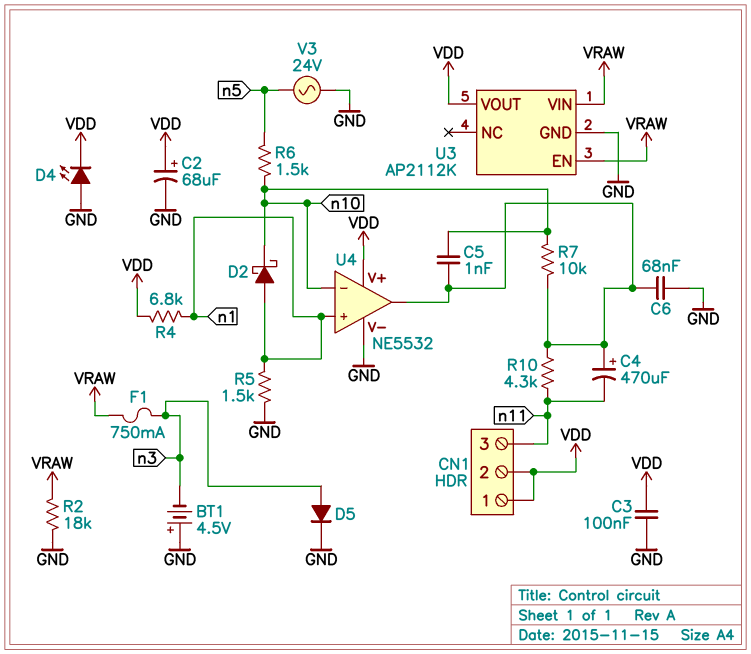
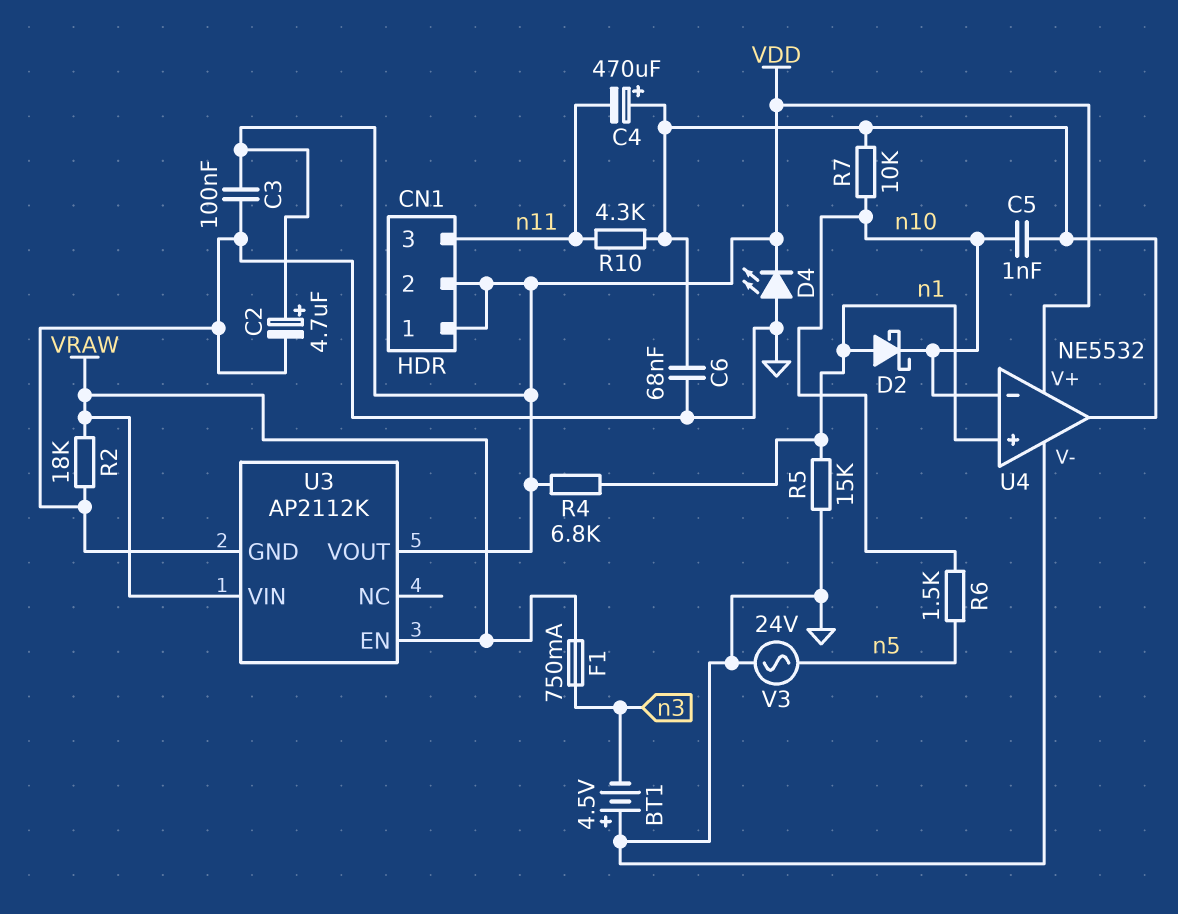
C2: 68uF (plus VDD, minus GND) -> 4.7uF (plus VDD, minus GND)
D5: diode (A n3, K GND) -> none
R5: 1.5k (GND, n1) -> 15k (GND, n1)

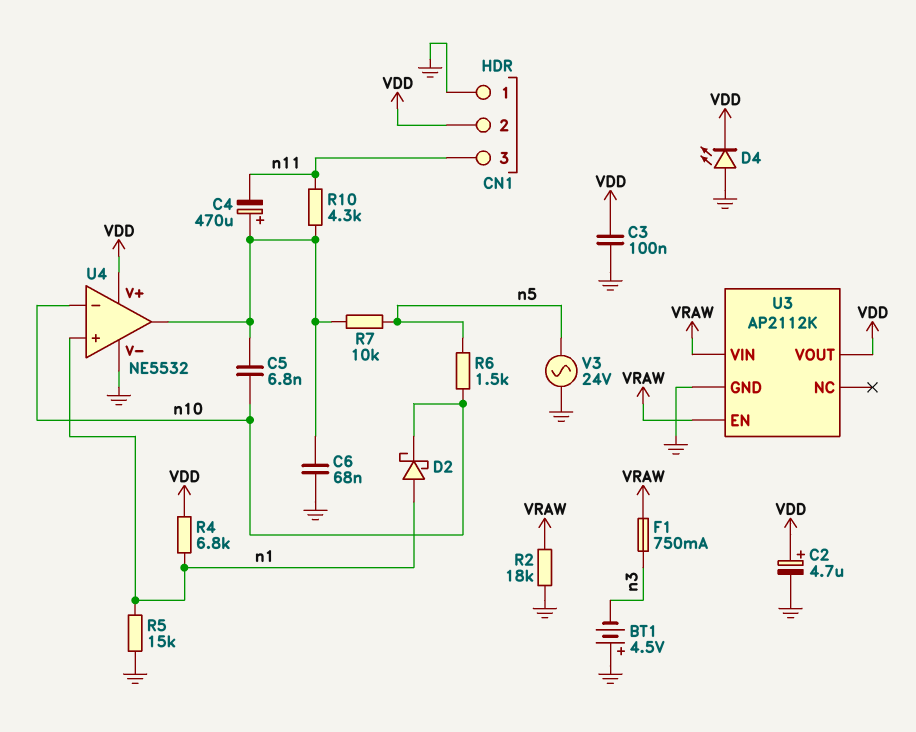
C5: 1nF (U4/out, n10) -> 6.8nF (U4/out, n10)
CN1 pin 1: VDD -> GND
R7: 10k (U4/out, n10) -> 10k (U4/out, n5)

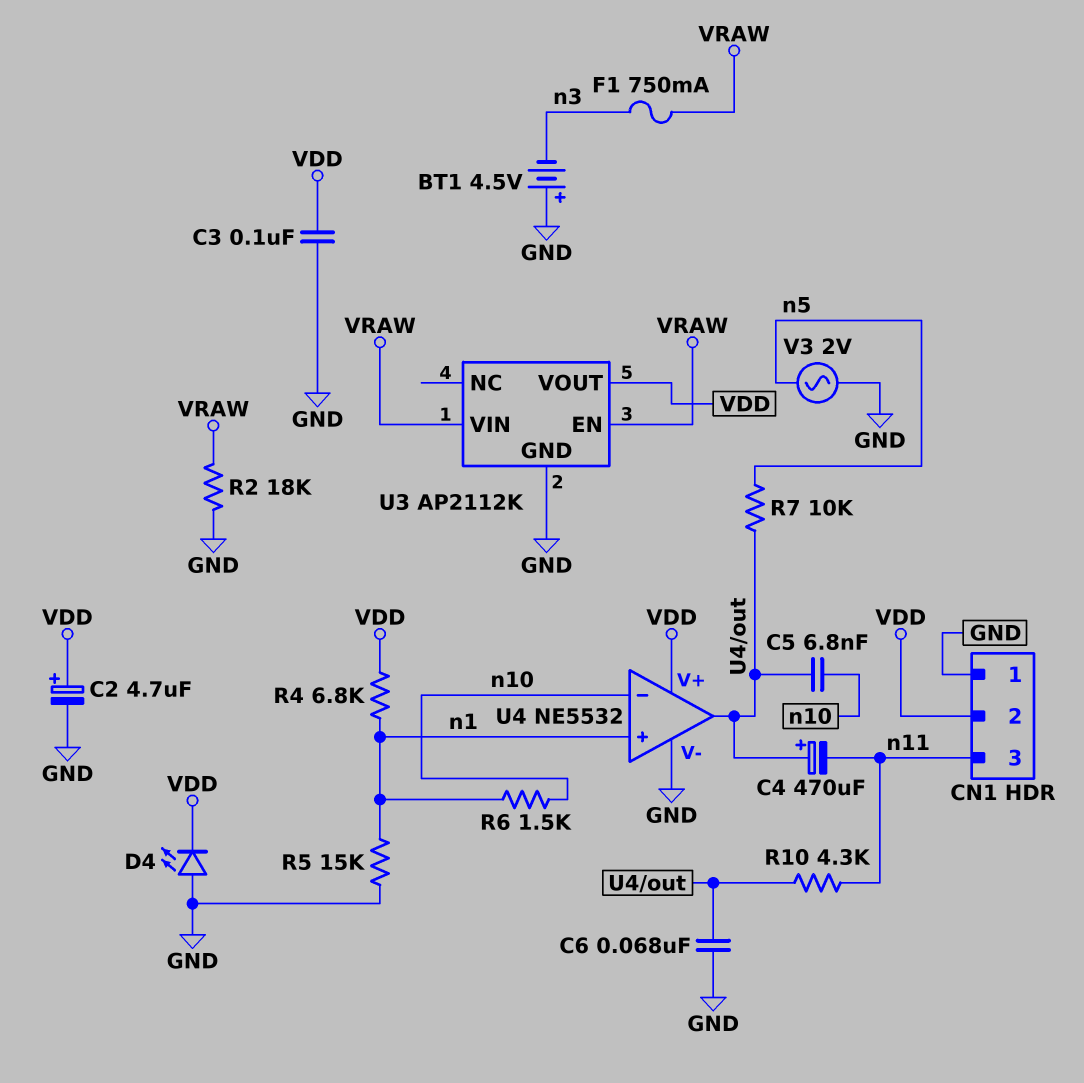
D2: schottky (A n1, K n10) -> none
R6: 1.5k (n5, n10) -> 1.5k (n1, n10)
V3: AC 24V (GND, n5) -> AC 2V (GND, n5)

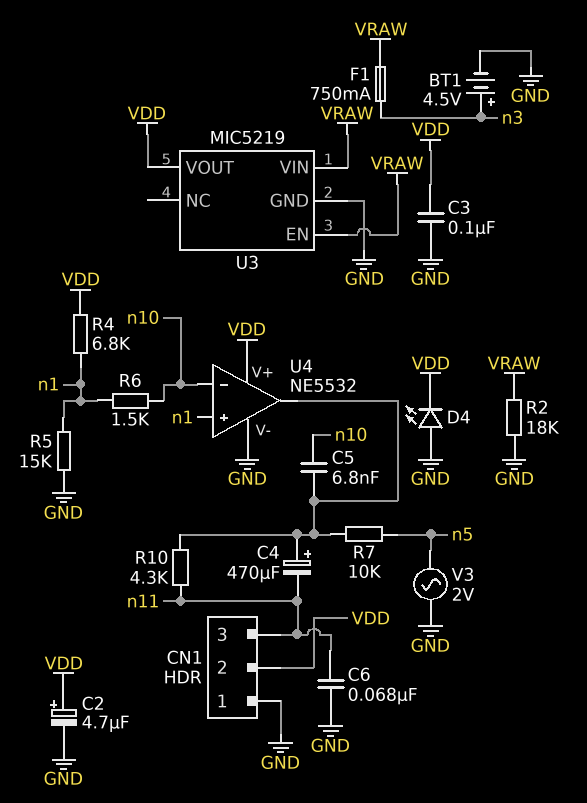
BT1: 4.5V (plus GND, minus n3) -> 4.5V (plus n3, minus GND)
C6: 68nF (GND, U4/out) -> 68nF (GND, n11)
U3: AP2112K -> MIC5219

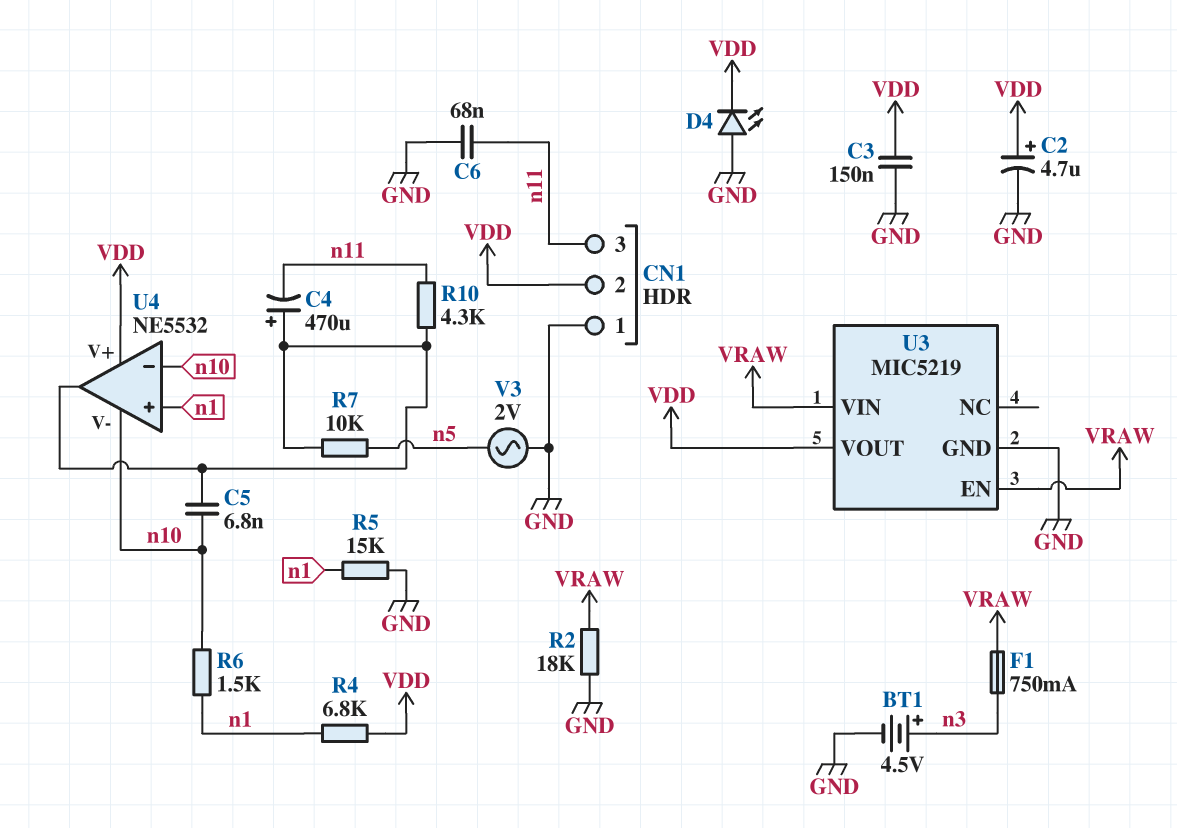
C3: 100nF (GND, VDD) -> 150nF (GND, VDD)
U4 pin V-: GND -> n10

